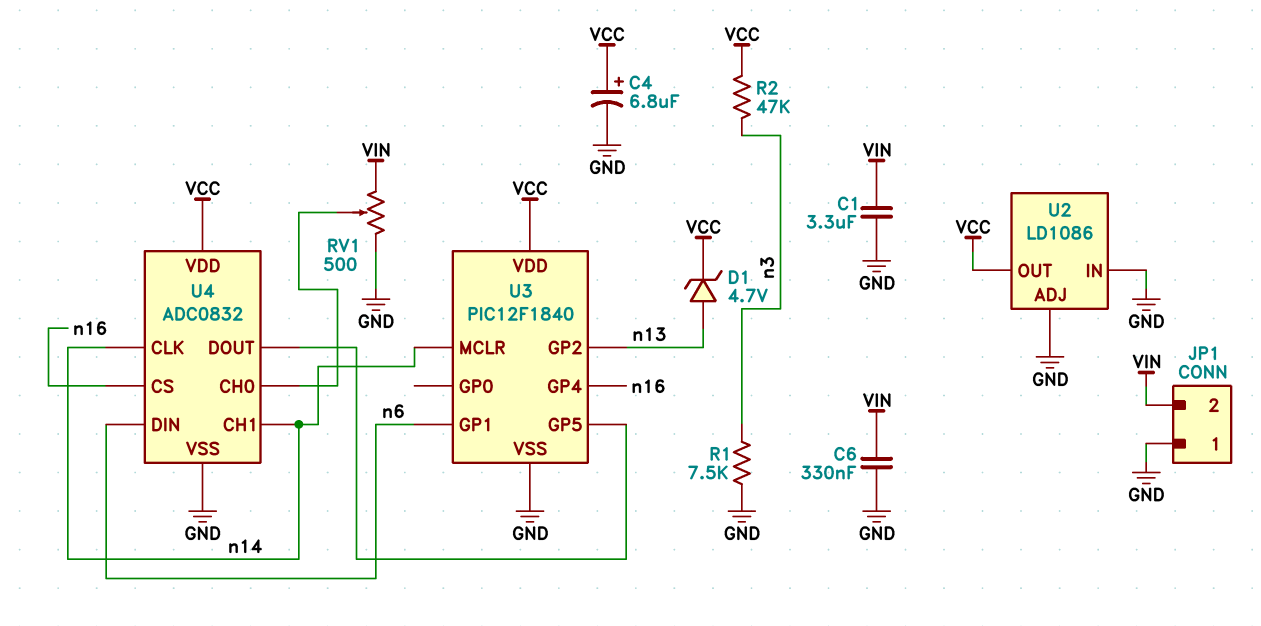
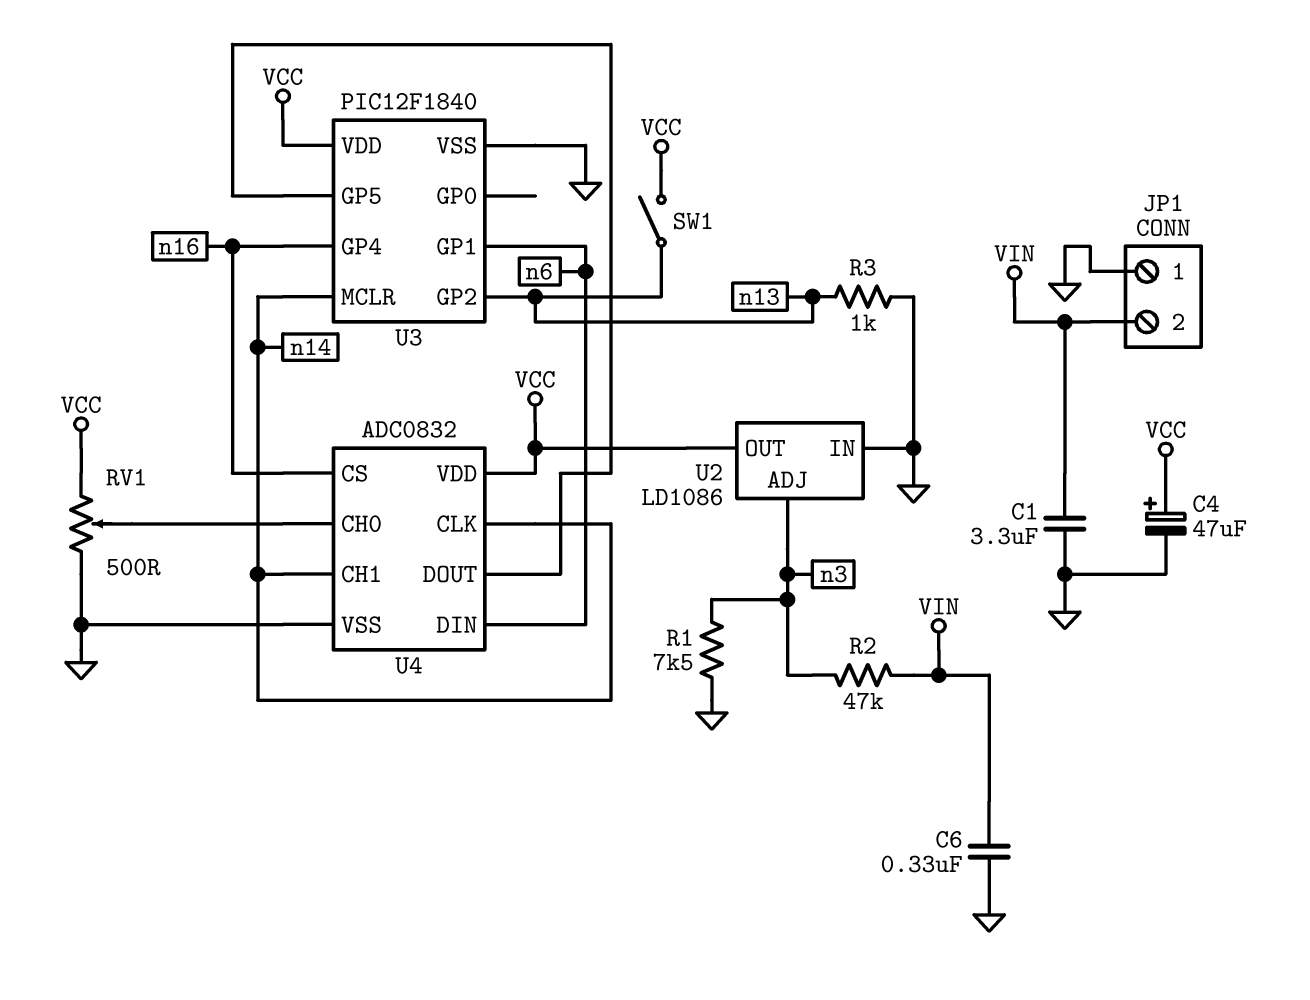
C4: 6.8uF (plus VCC, minus GND) -> 47uF (plus VCC, minus GND)
D1: zener 4.7V (A n13, K VCC) -> none
R2: 47k (VCC, n3) -> 47k (VIN, n3)
R3: none -> 1k (GND, n13)
RV1: 500 (GND, VIN, wiper U4/CH0) -> 500 (GND, VCC, wiper U4/CH0)
SW1: none -> switch (VCC, n13)
U2 pin ADJ: GND -> n3

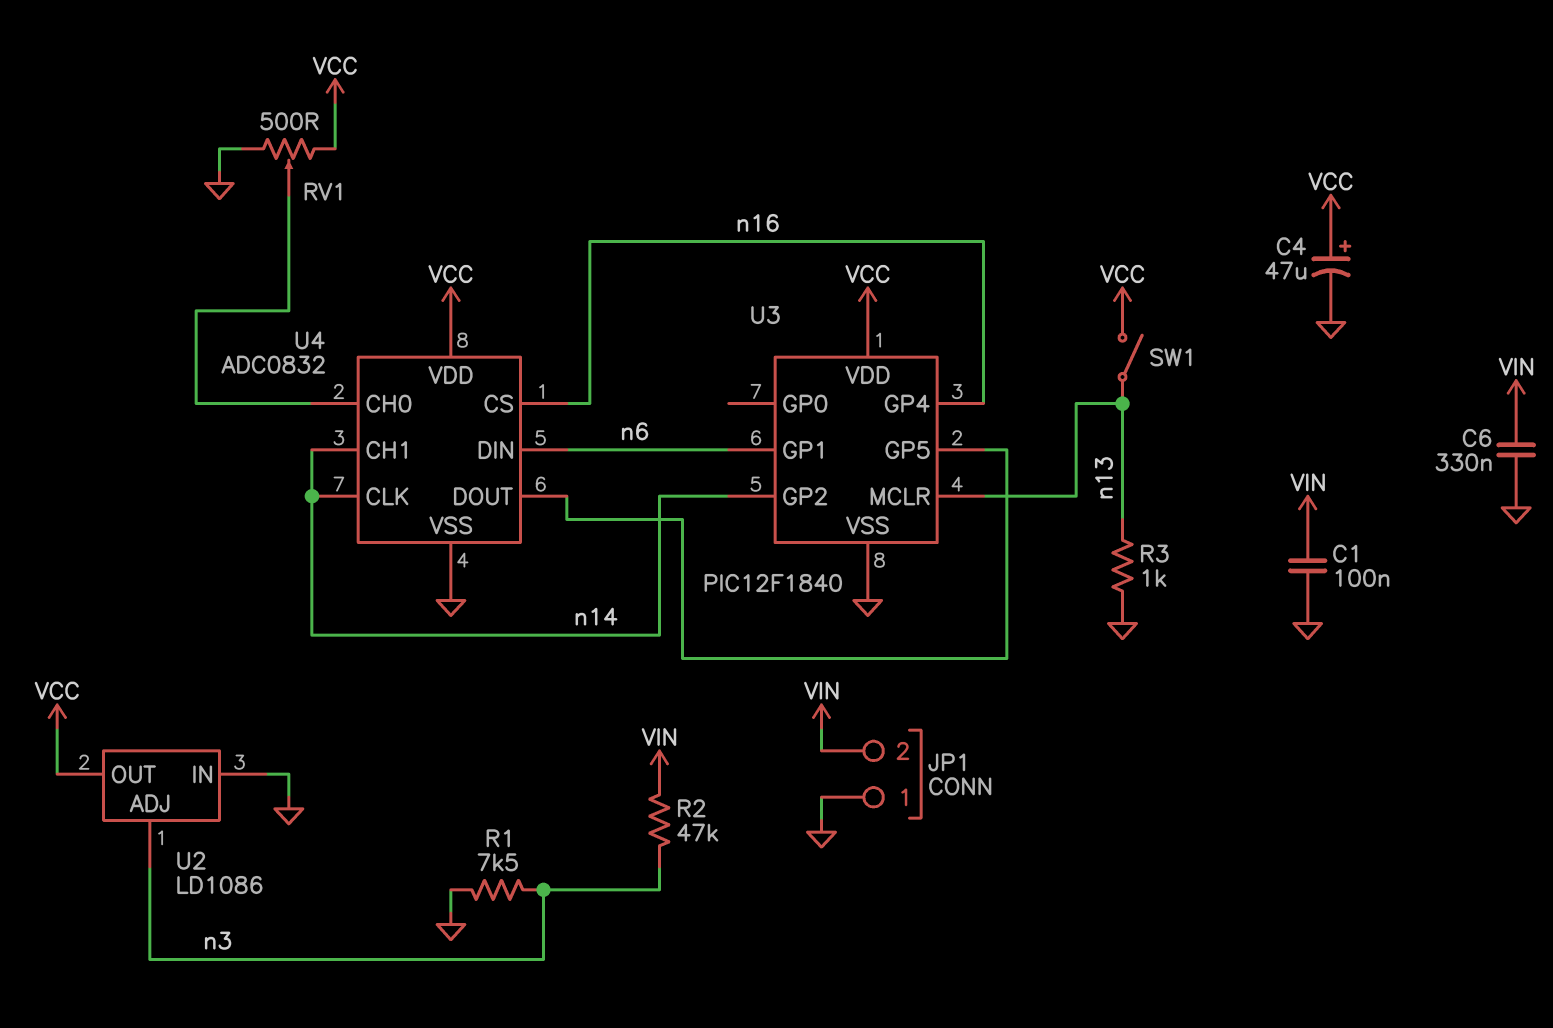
C1: 3.3uF (GND, VIN) -> 100nF (GND, VIN)
U3 pin GP2: n13 -> n14
U3 pin MCLR: n14 -> n13

